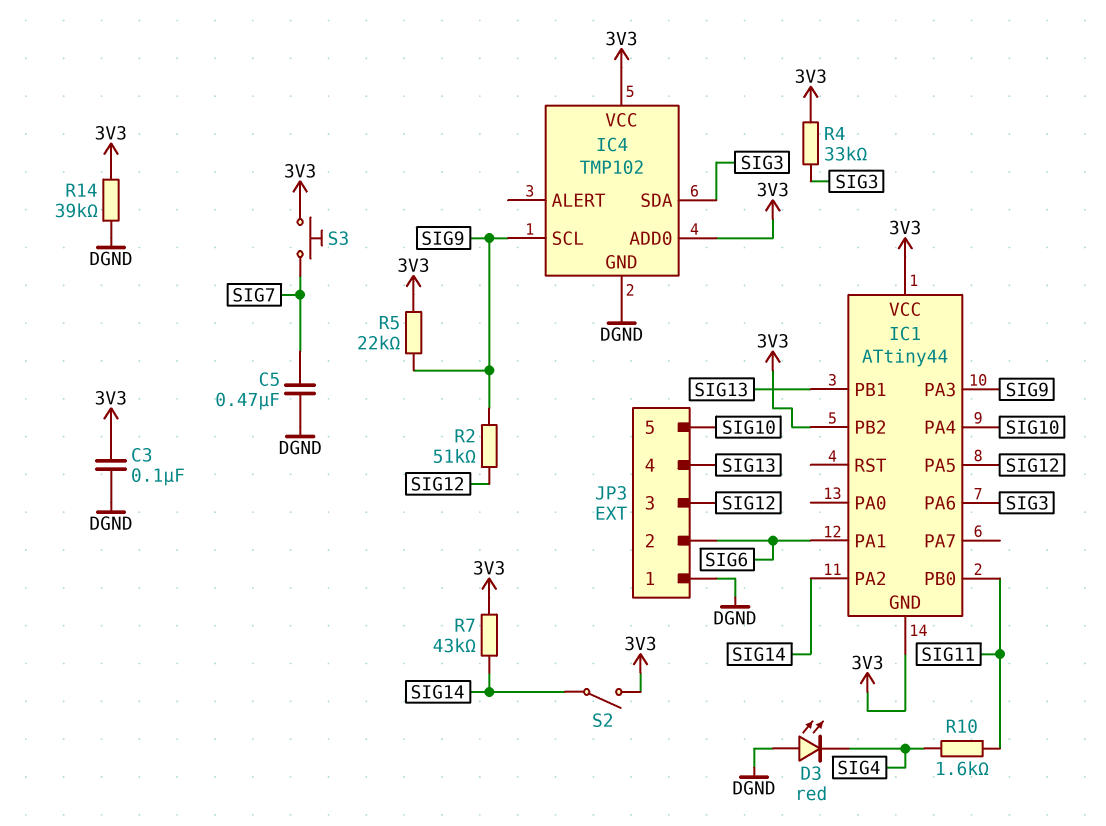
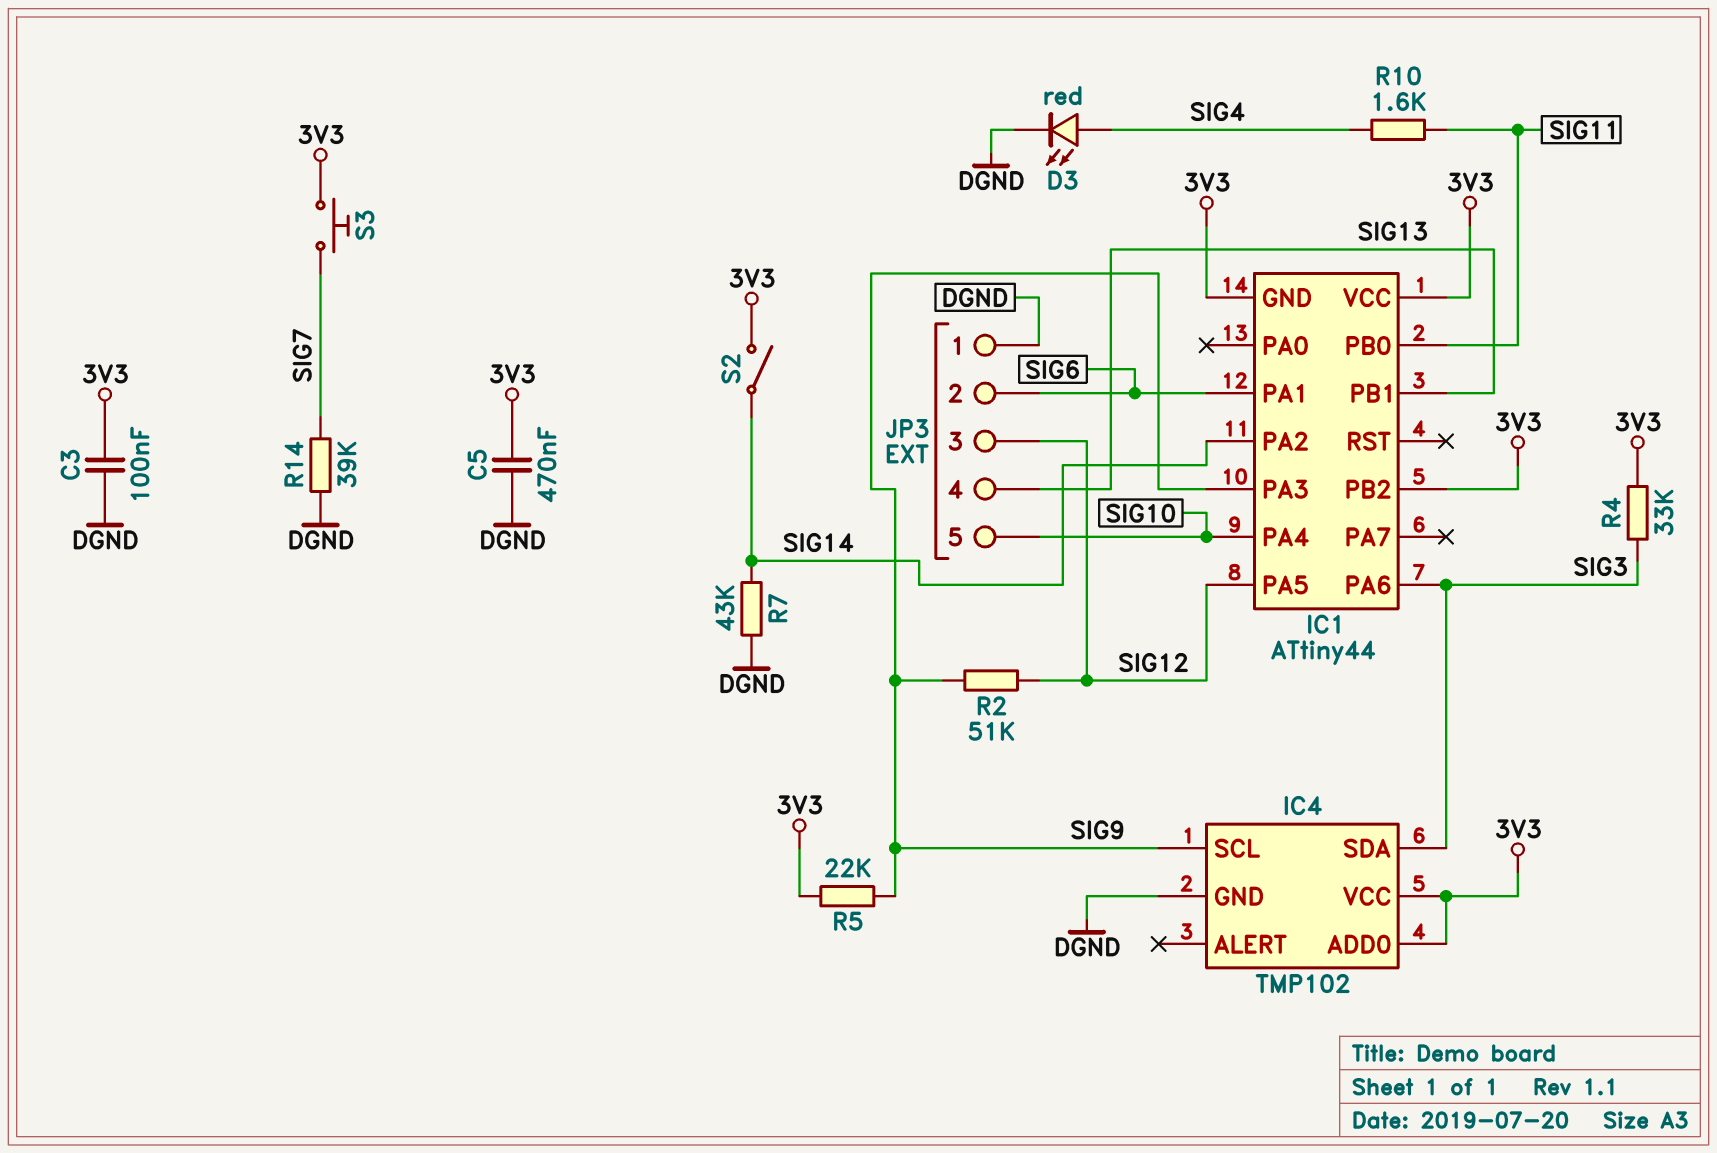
C5: 470nF (DGND, SIG7) -> 470nF (3V3, DGND)
D3: LED red (A DGND, K SIG4) -> LED red (A SIG4, K DGND)
R7: 43k (3V3, SIG14) -> 43k (DGND, SIG14)
R14: 39k (3V3, DGND) -> 39k (DGND, SIG7)

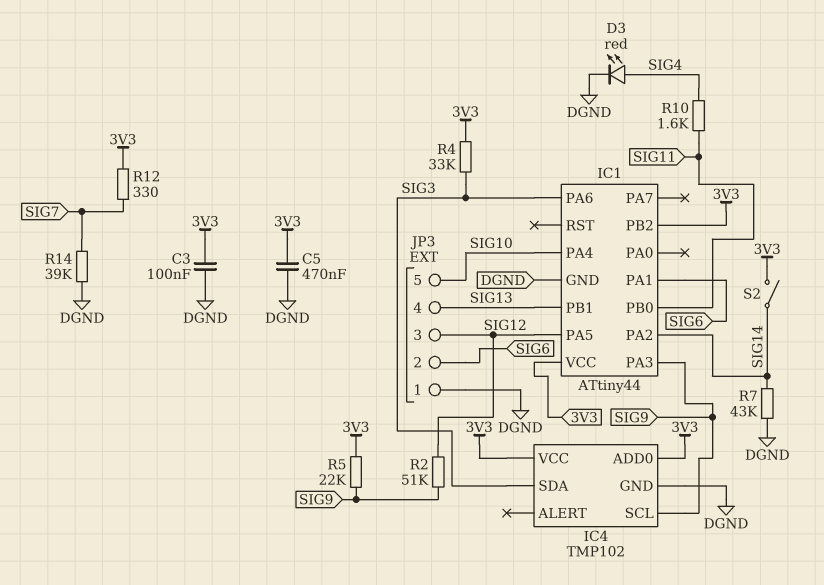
IC1 pin GND: 3V3 -> DGND
R12: none -> 330 (3V3, SIG7)
S3: button (3V3, SIG7) -> none

